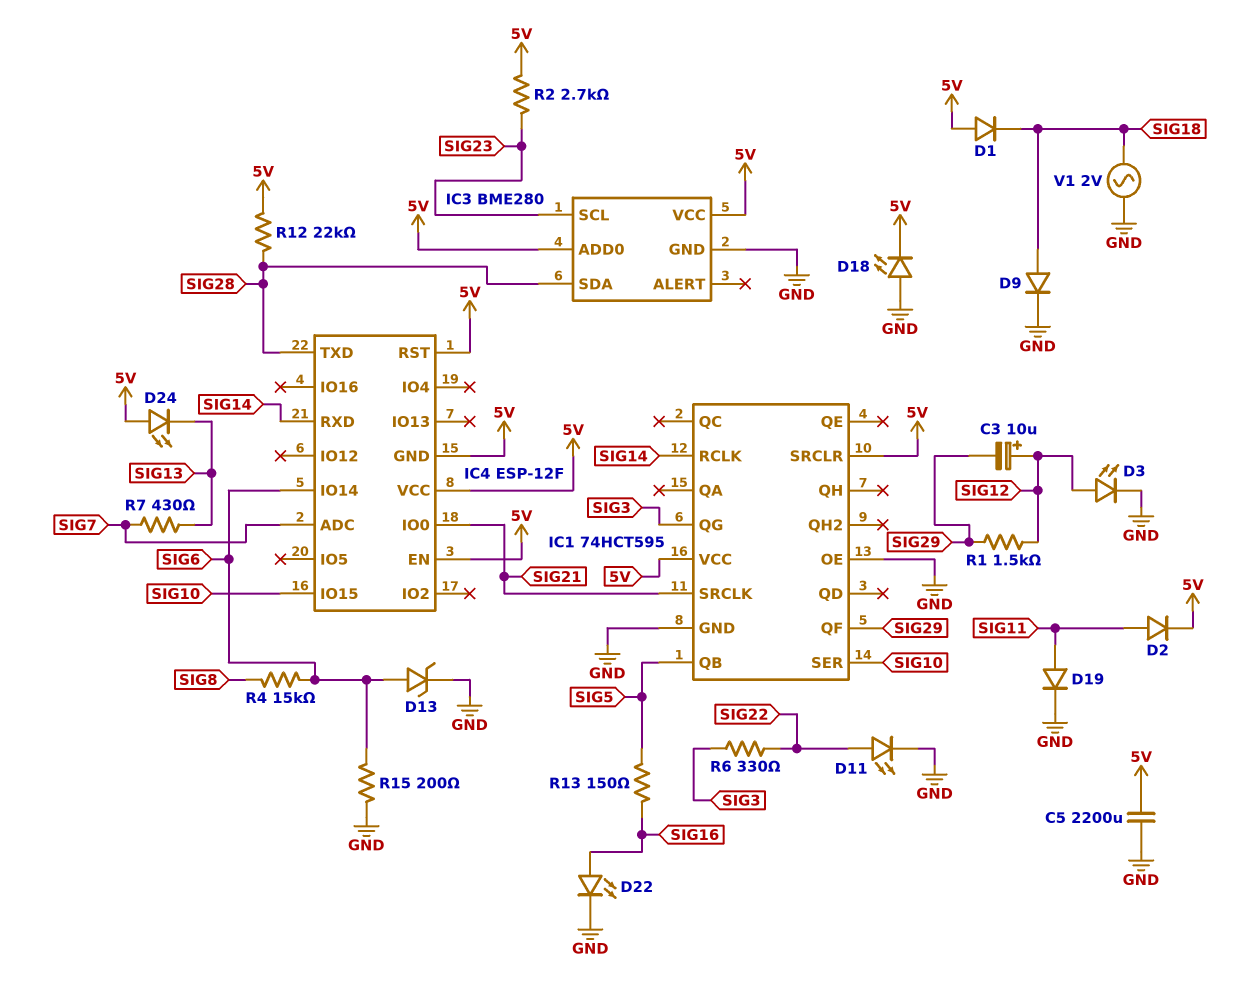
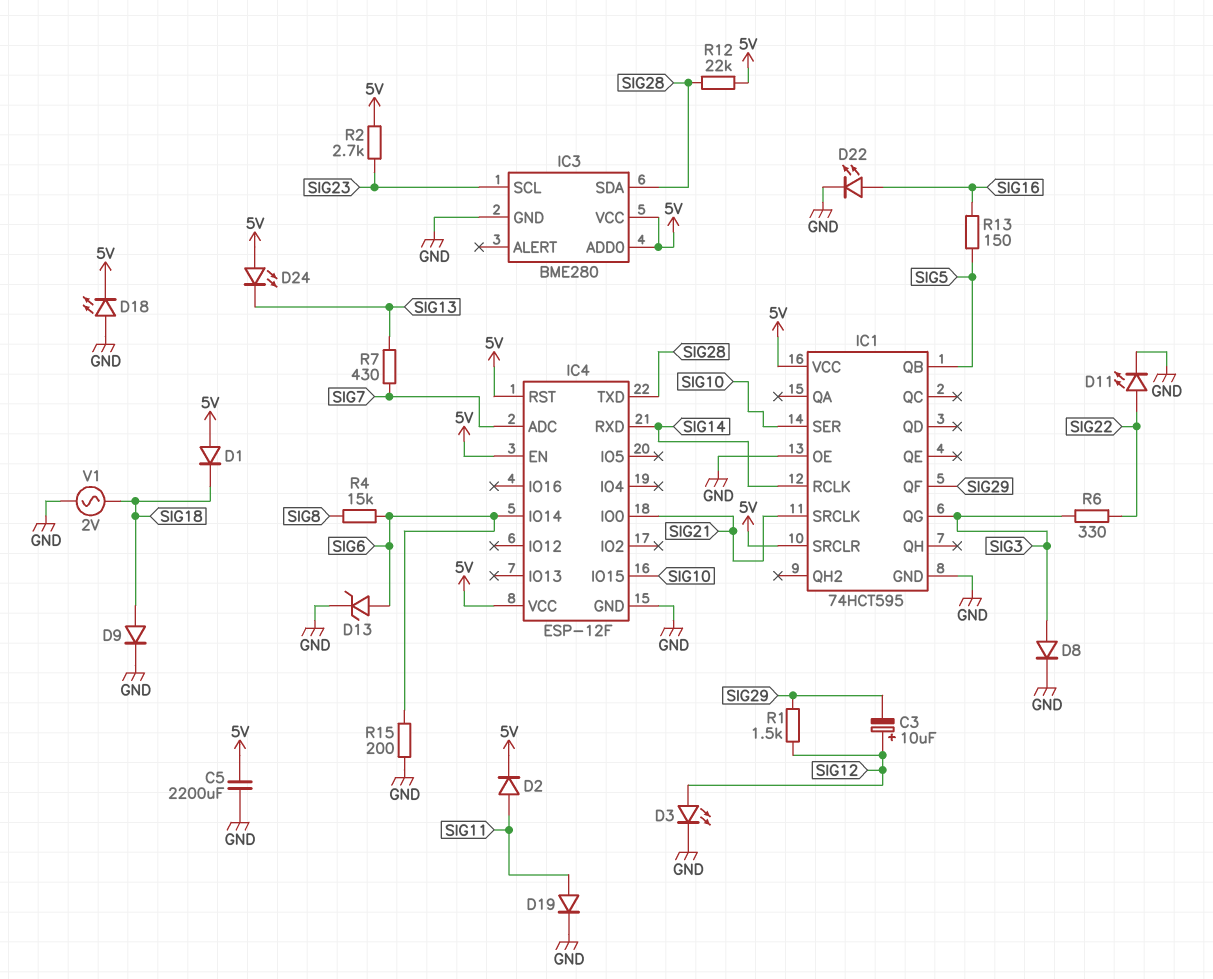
D8: none -> diode (A SIG3, K GND)
IC4 pin GND: 5V -> GND

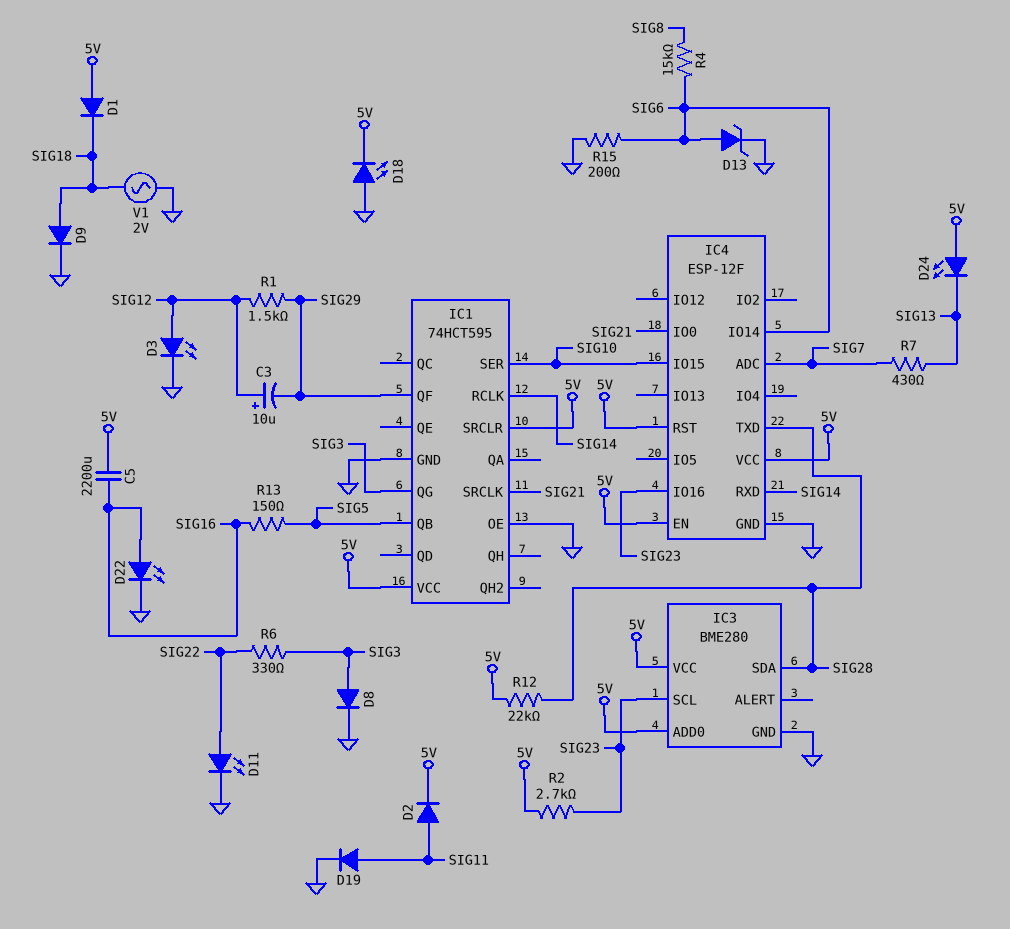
C5: 2200uF (5V, GND) -> 2200uF (5V, SIG16)
IC4 pin IO16: none -> SIG23

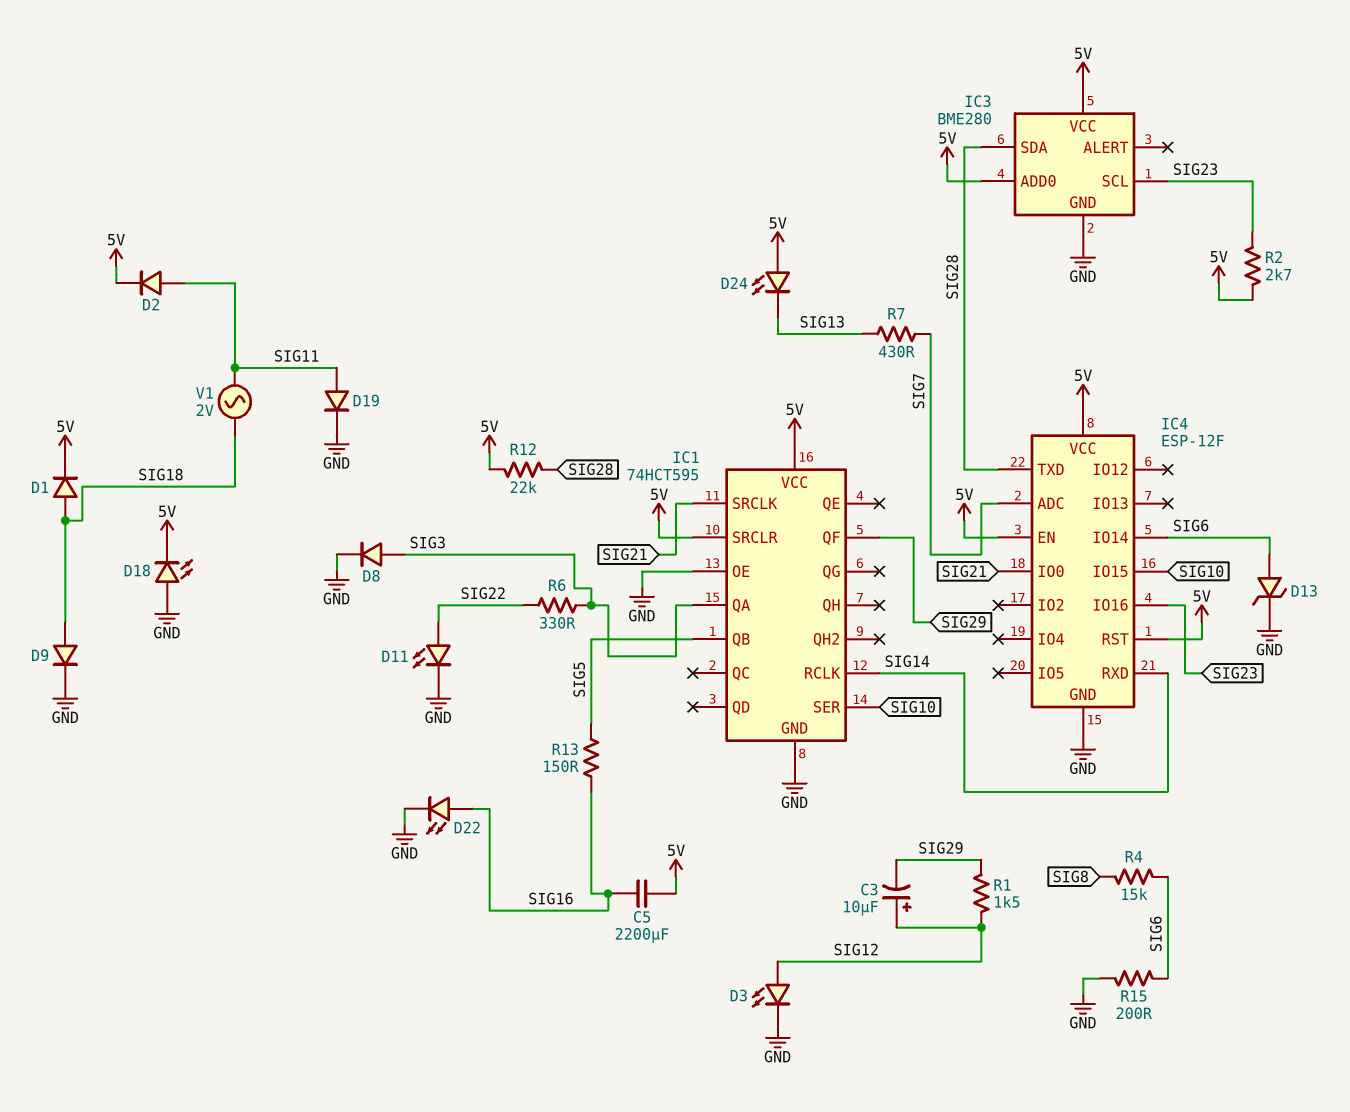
D1: diode (A 5V, K SIG18) -> diode (A SIG18, K 5V)
IC1 pin QA: none -> SIG3
IC1 pin QG: SIG3 -> none
V1: AC 2V (GND, SIG18) -> AC 2V (SIG11, SIG18)

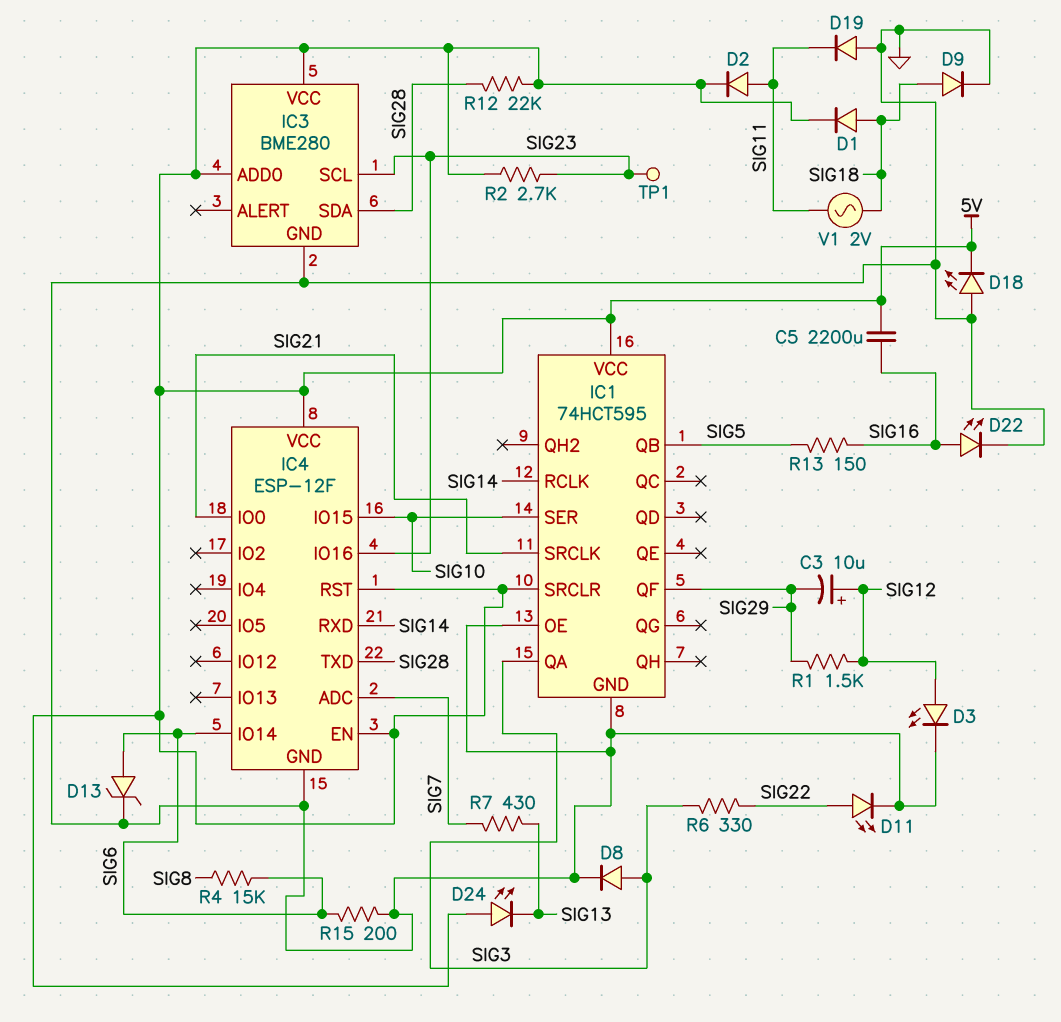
D19: diode (A SIG11, K GND) -> diode (A GND, K SIG11)
TP1: none -> test point (SIG23)

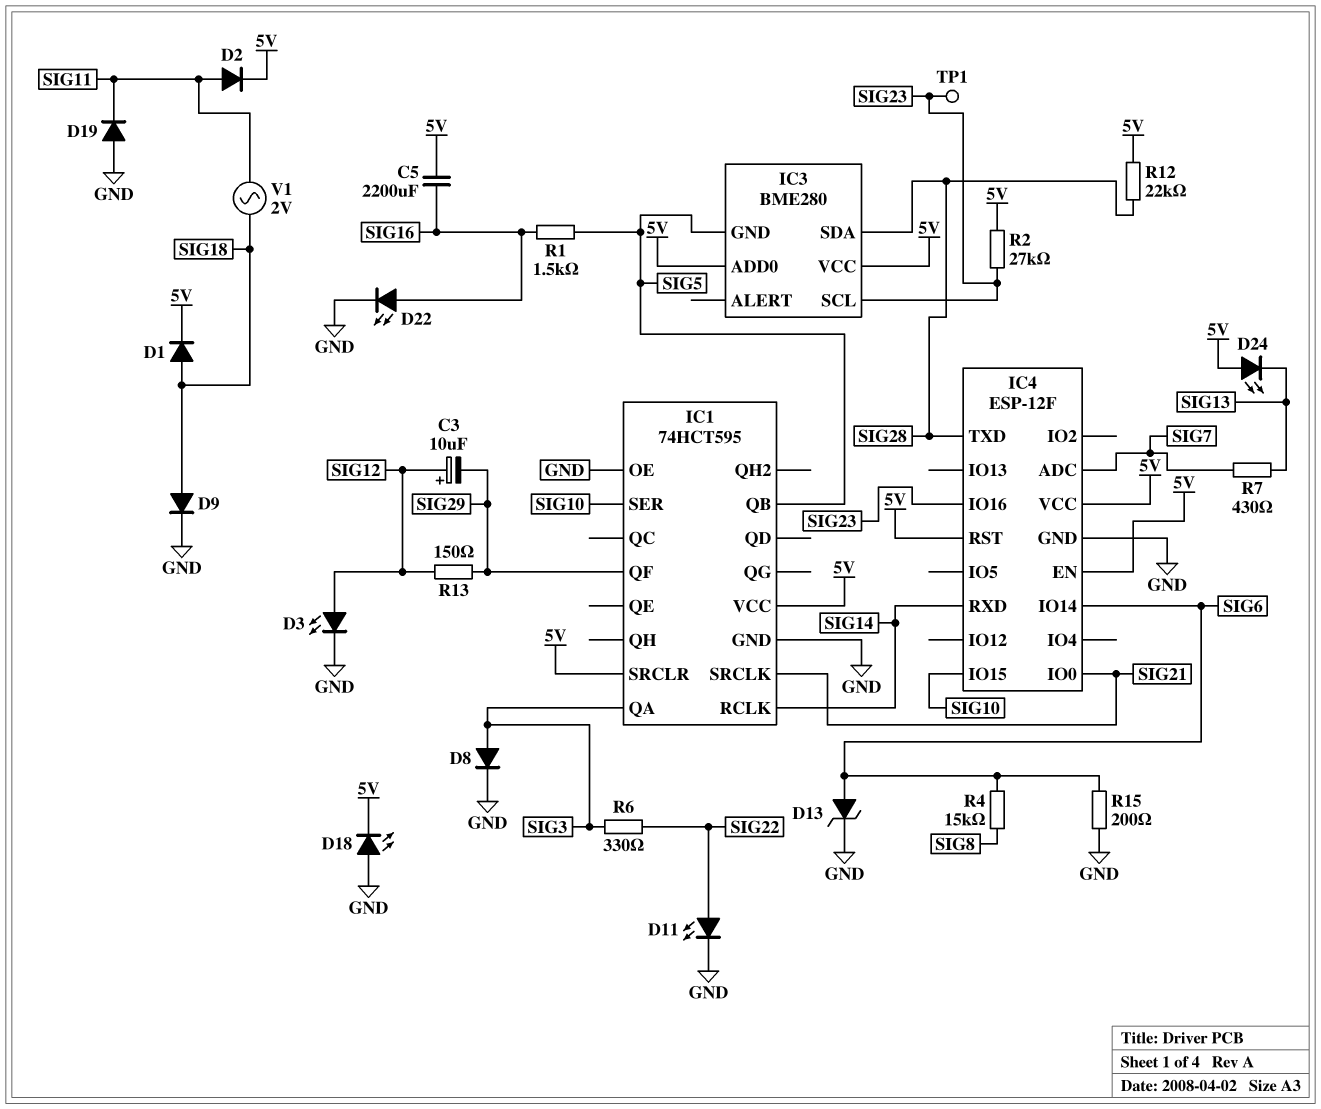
IC3 pin GND: GND -> SIG5
R1: 1.5k (SIG12, SIG29) -> 1.5k (SIG5, SIG16)
R2: 2.7k (5V, SIG23) -> 27k (5V, SIG23)
R13: 150 (SIG5, SIG16) -> 150 (SIG12, SIG29)

